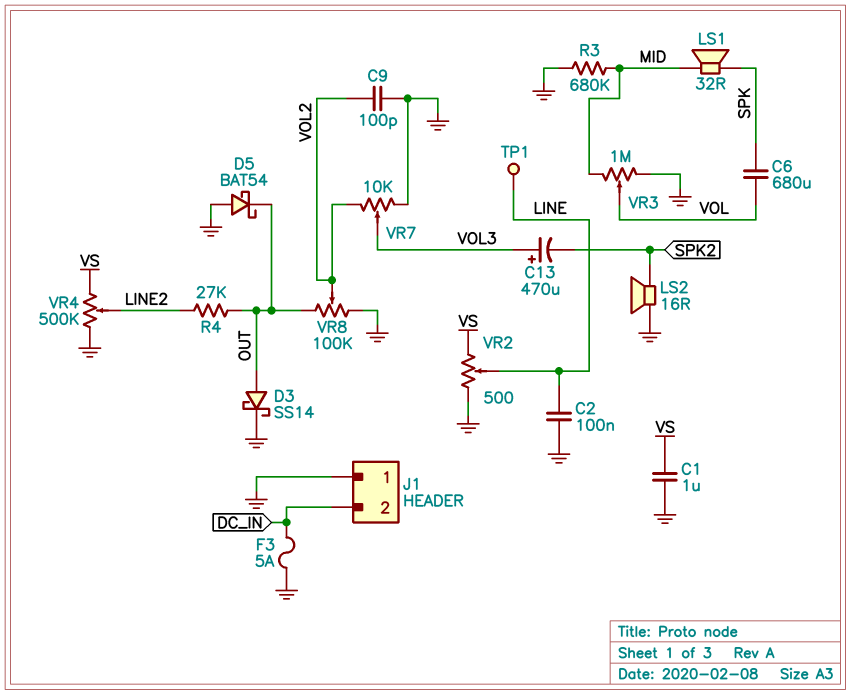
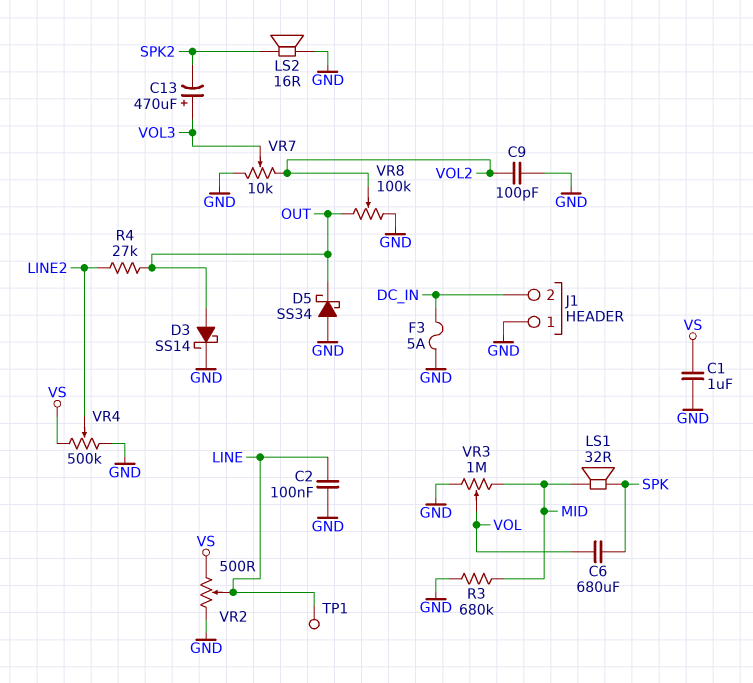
D5: schottky BAT54 (A GND, K OUT) -> schottky SS34 (A GND, K OUT)

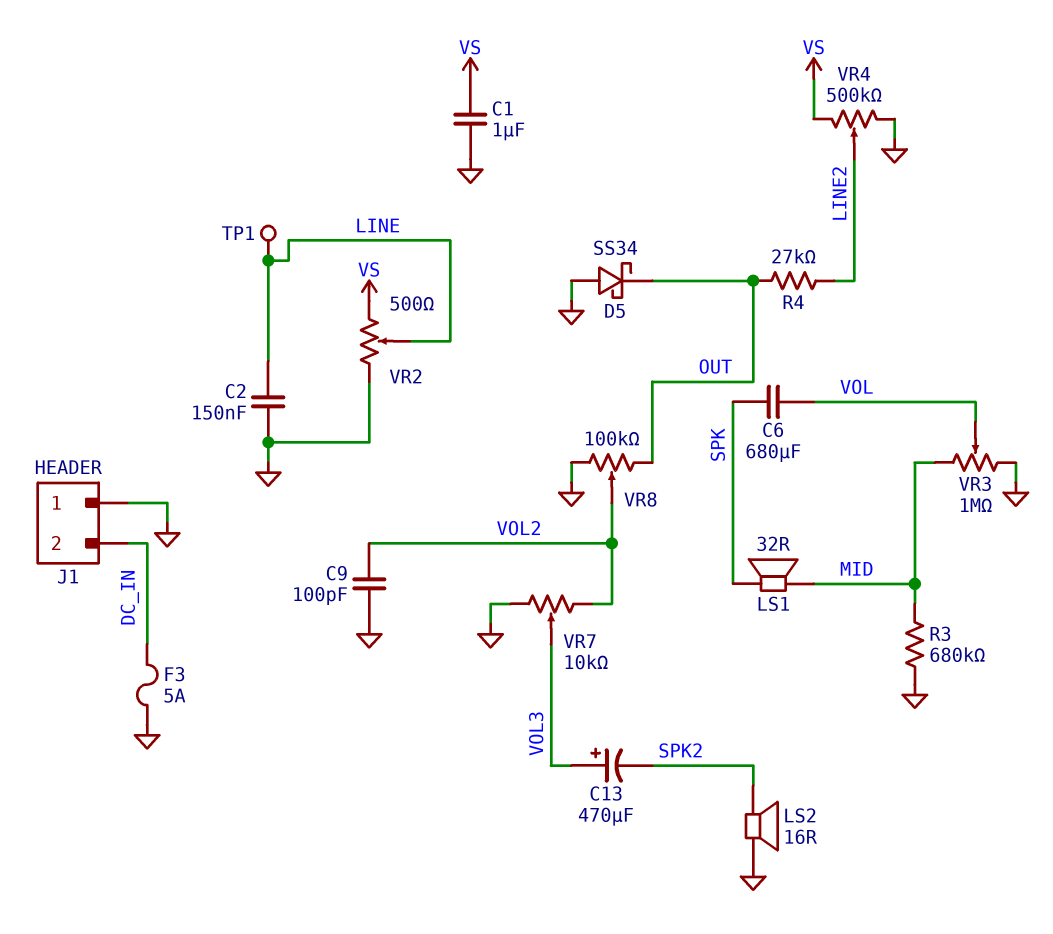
C2: 100nF (GND, LINE) -> 150nF (GND, LINE)
D3: schottky SS14 (A OUT, K GND) -> none

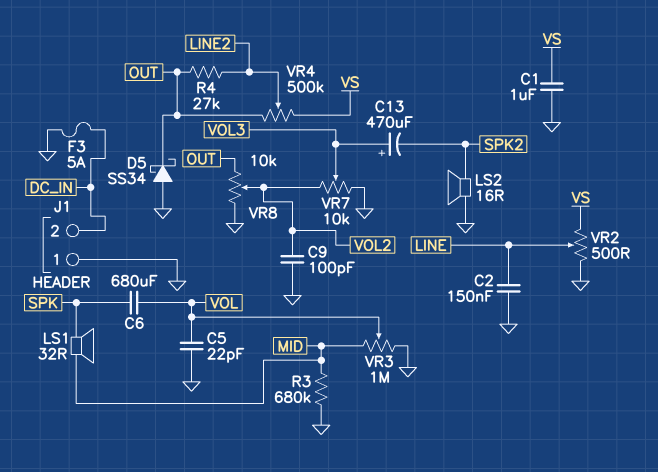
C5: none -> 22pF (GND, VOL)
TP1: test point (LINE) -> none
VR4: 500k (GND, VS, wiper LINE2) -> 500k (OUT, VS, wiper LINE2)
VR8: 100k (GND, OUT, wiper VOL2) -> 10k (GND, OUT, wiper VOL2)

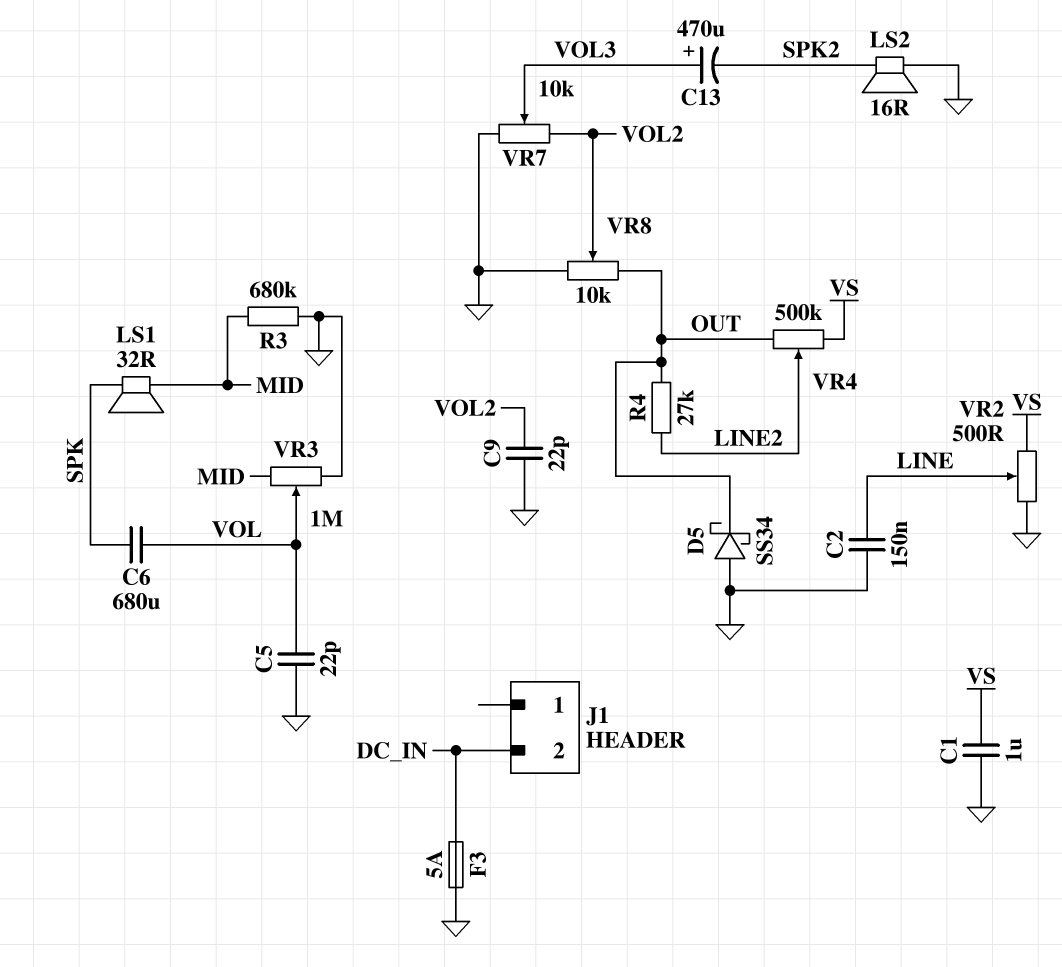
C9: 100pF (GND, VOL2) -> 22pF (GND, VOL2)
J1 pin 1: GND -> none

